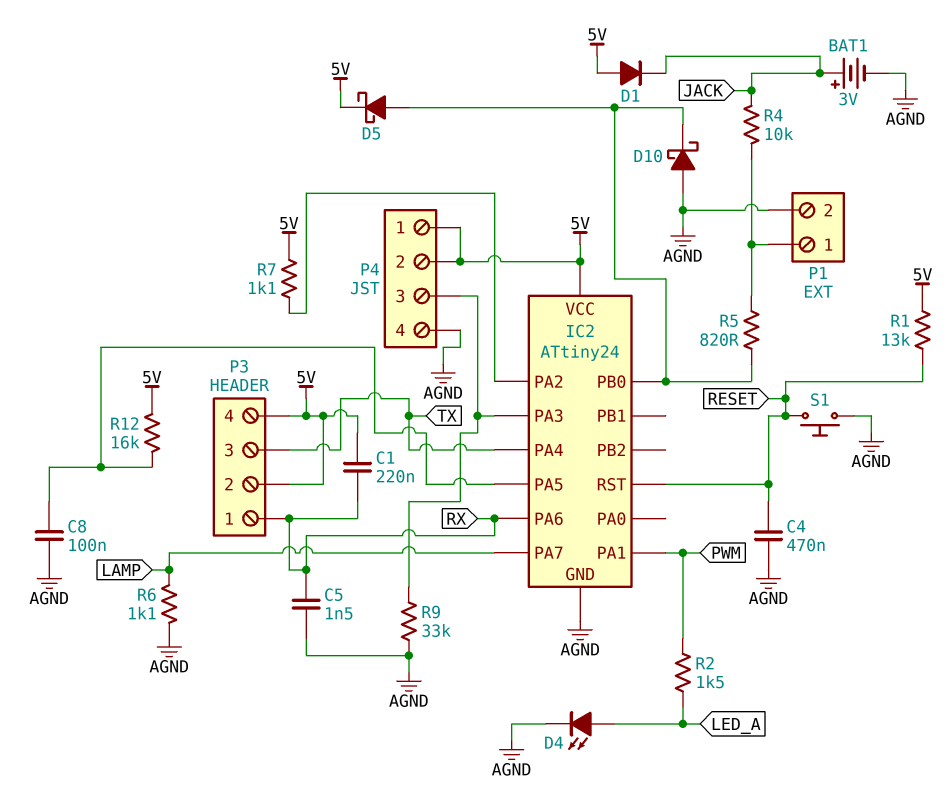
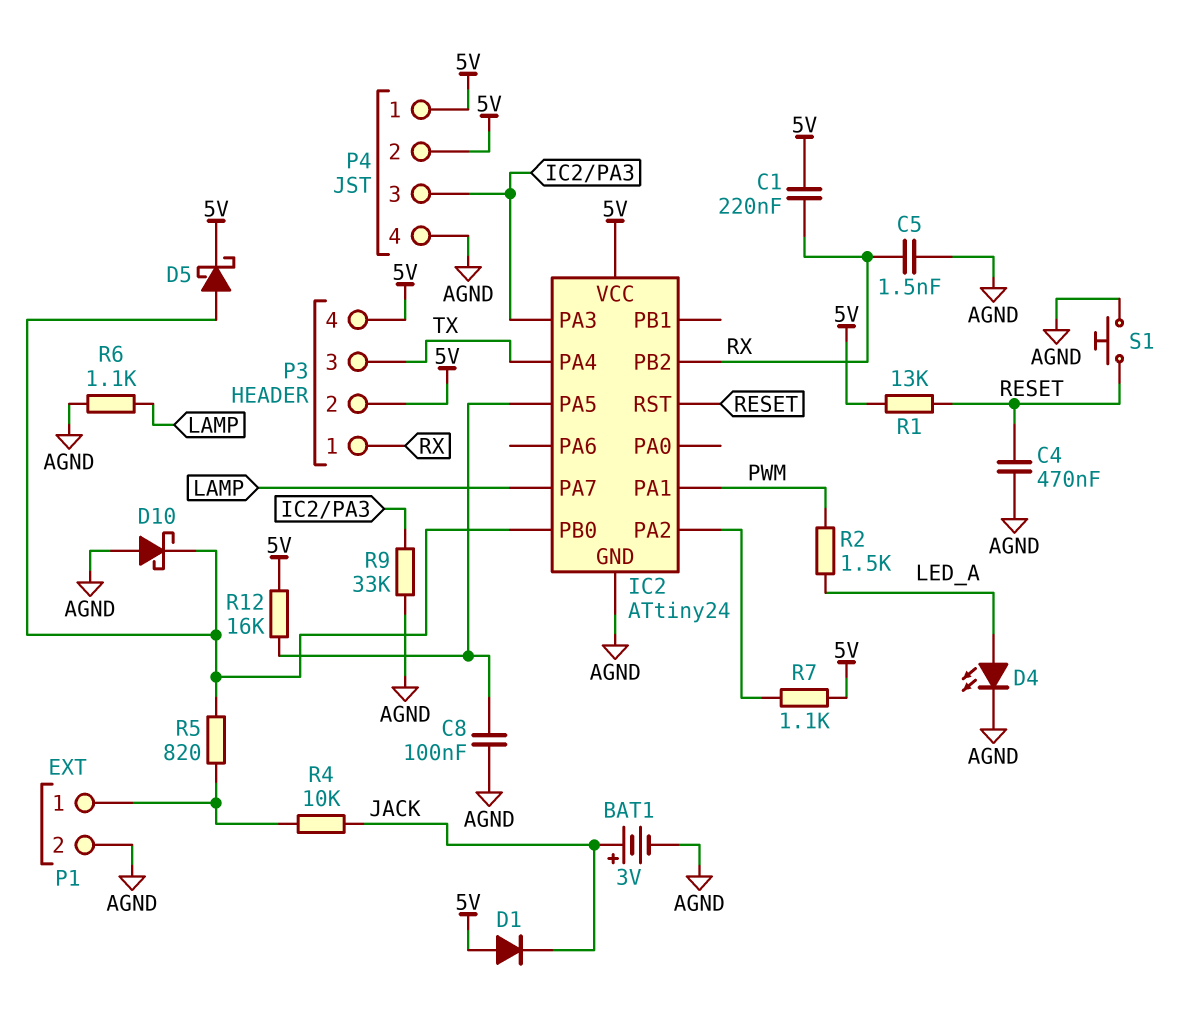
IC2 pin PA6: RX -> none
IC2 pin PB2: none -> RX

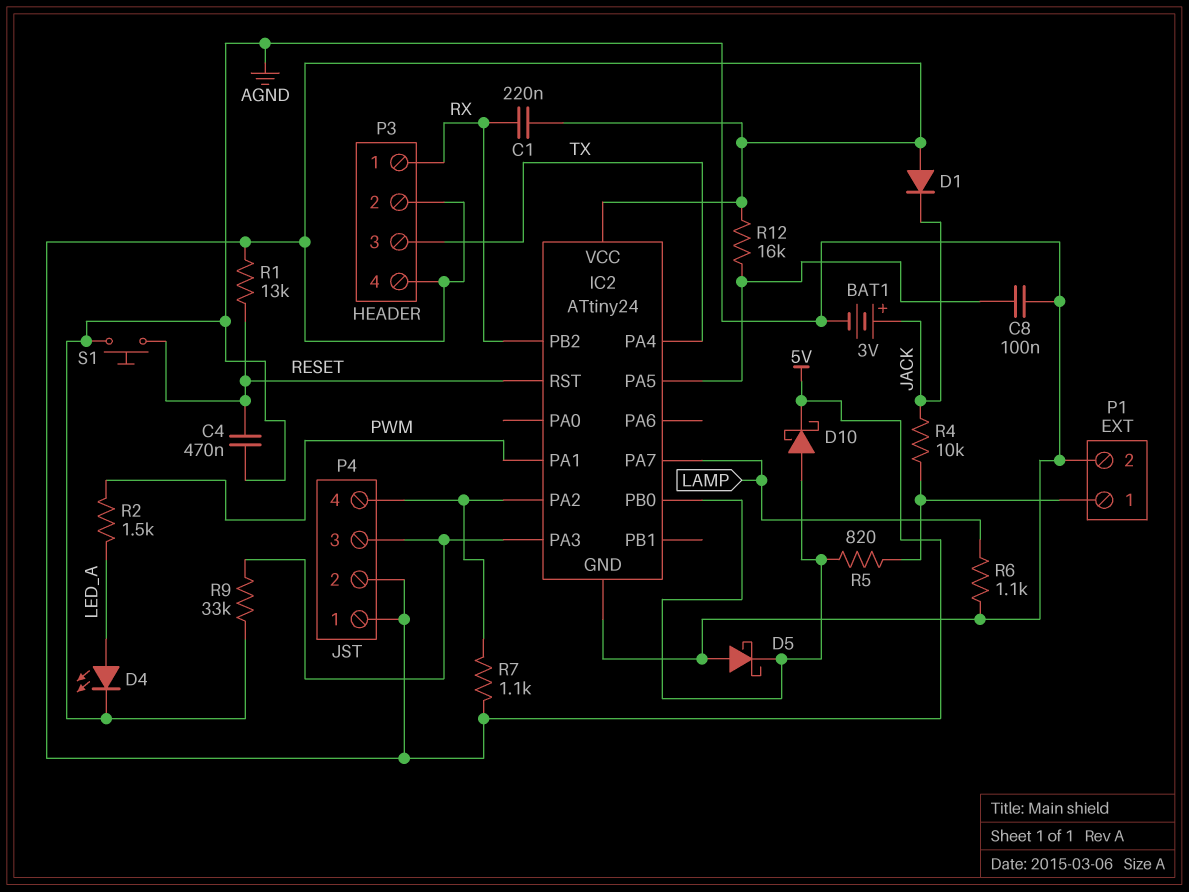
C5: 1.5nF (AGND, RX) -> none
D5: schottky (A IC2/PB0, K 5V) -> schottky (A AGND, K IC2/PB0)
D10: schottky (A AGND, K IC2/PB0) -> schottky (A IC2/PB0, K 5V)
P4 pin 4: AGND -> IC2/PA2

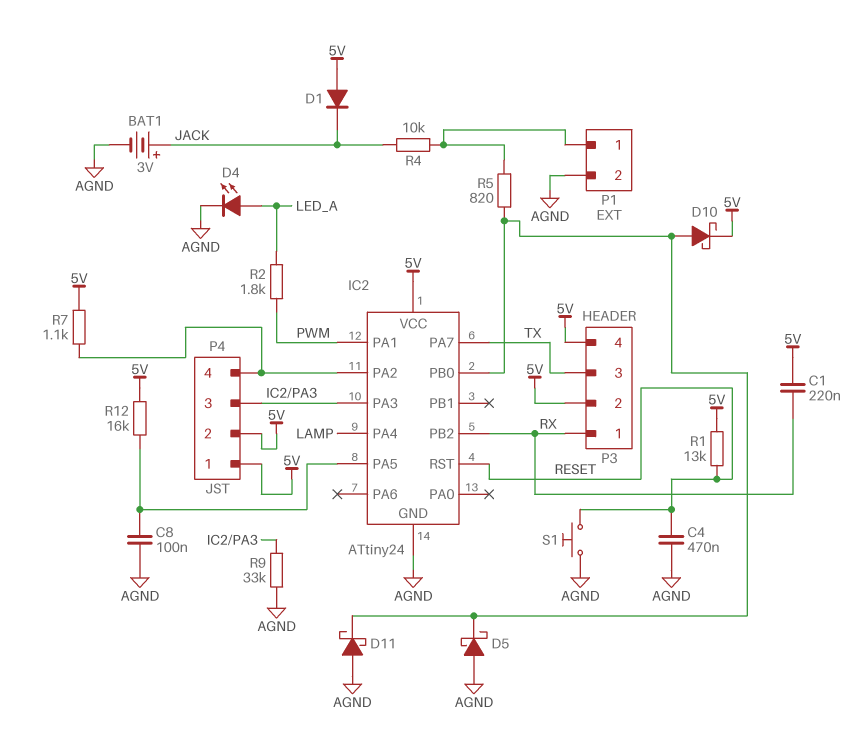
D11: none -> schottky (A AGND, K IC2/PB0)
IC2 pin PA4: TX -> LAMP
IC2 pin PA7: LAMP -> TX
R2: 1.5k (LED_A, PWM) -> 1.8k (LED_A, PWM)
R6: 1.1k (AGND, LAMP) -> none

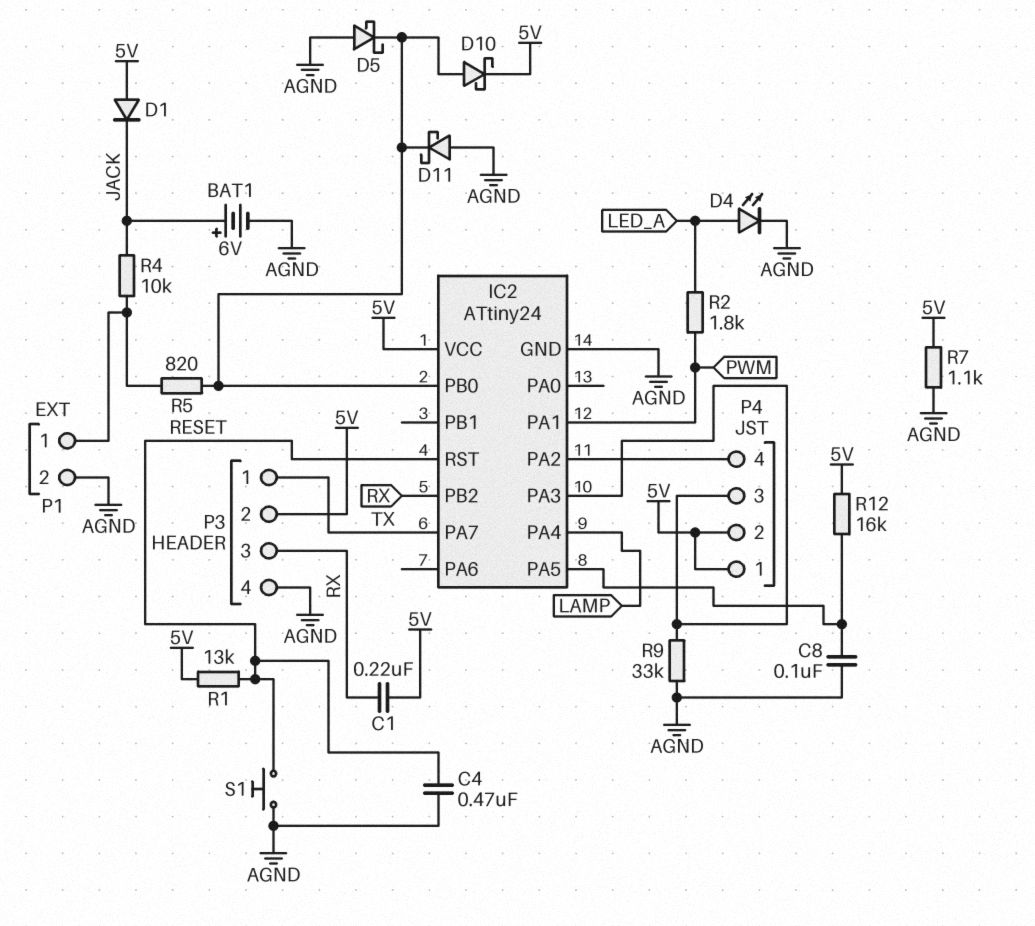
BAT1: 3V (plus JACK, minus AGND) -> 6V (plus JACK, minus AGND)
P3 pin 1: RX -> TX
P3 pin 3: TX -> RX
P3 pin 4: 5V -> AGND
R7: 1.1k (5V, IC2/PA2) -> 1.1k (5V, AGND)

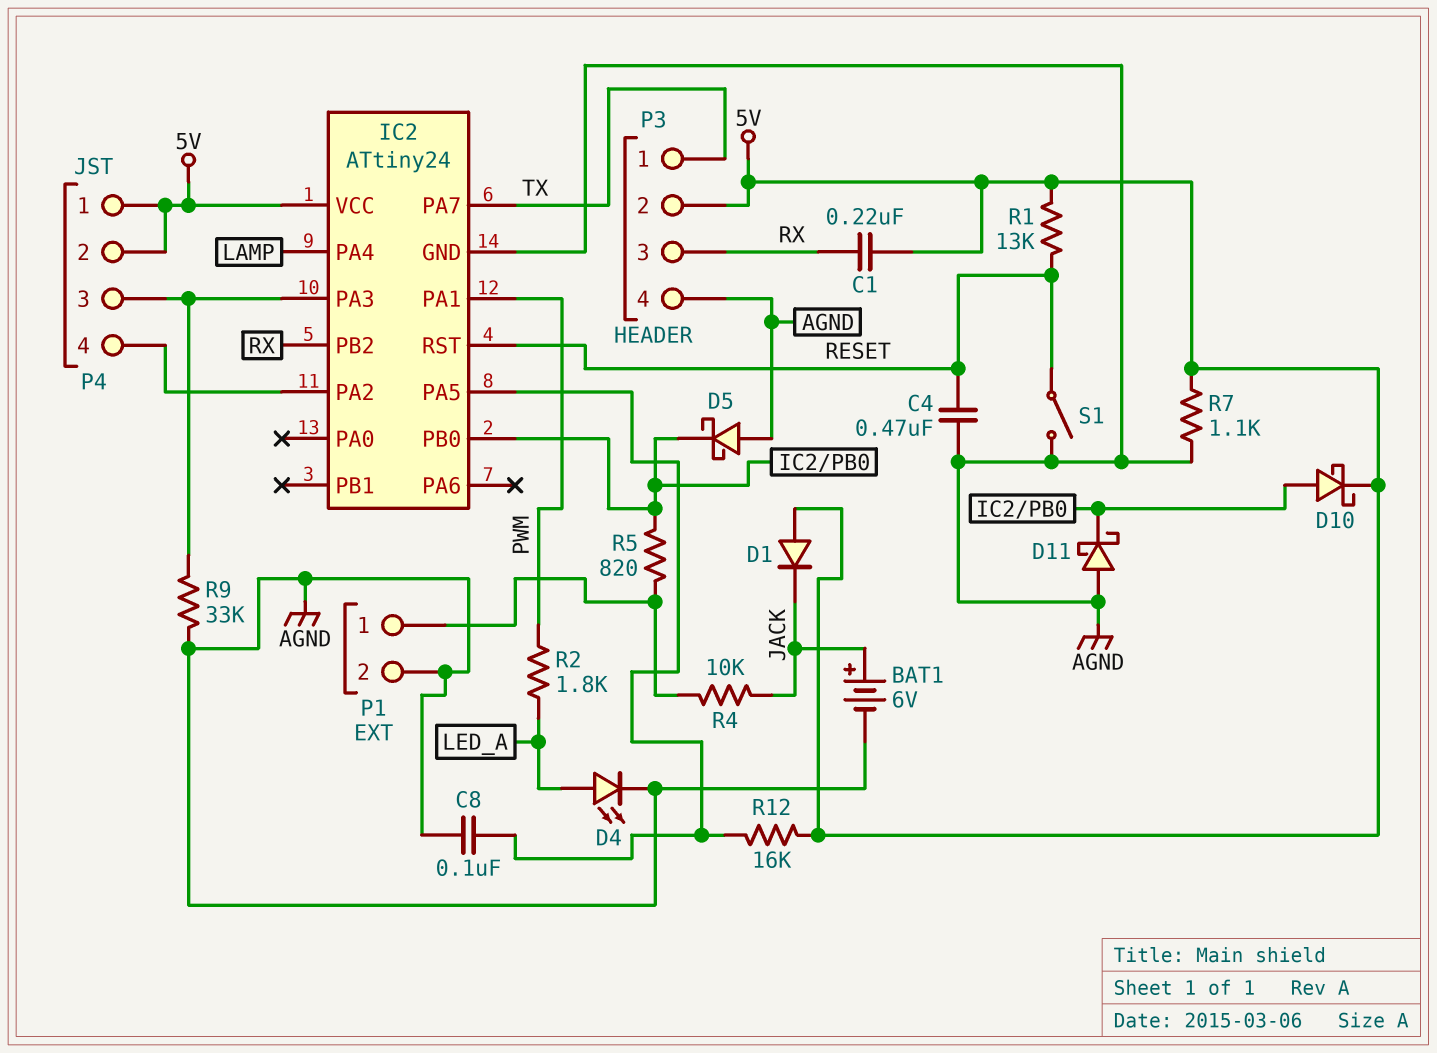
S1: button (AGND, RESET) -> switch (AGND, RESET)

